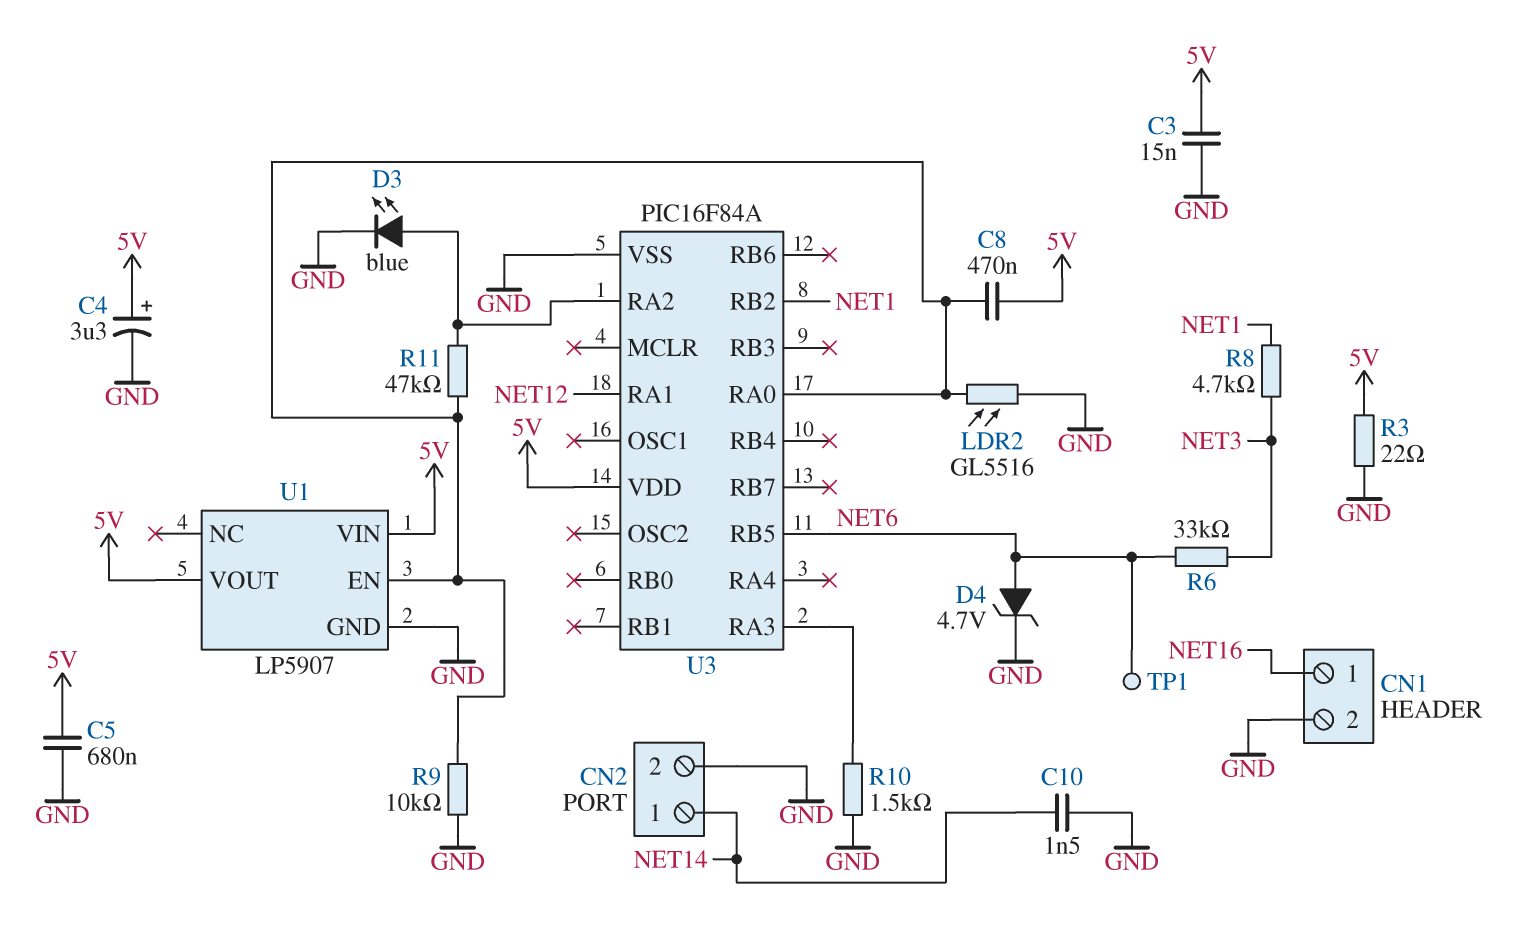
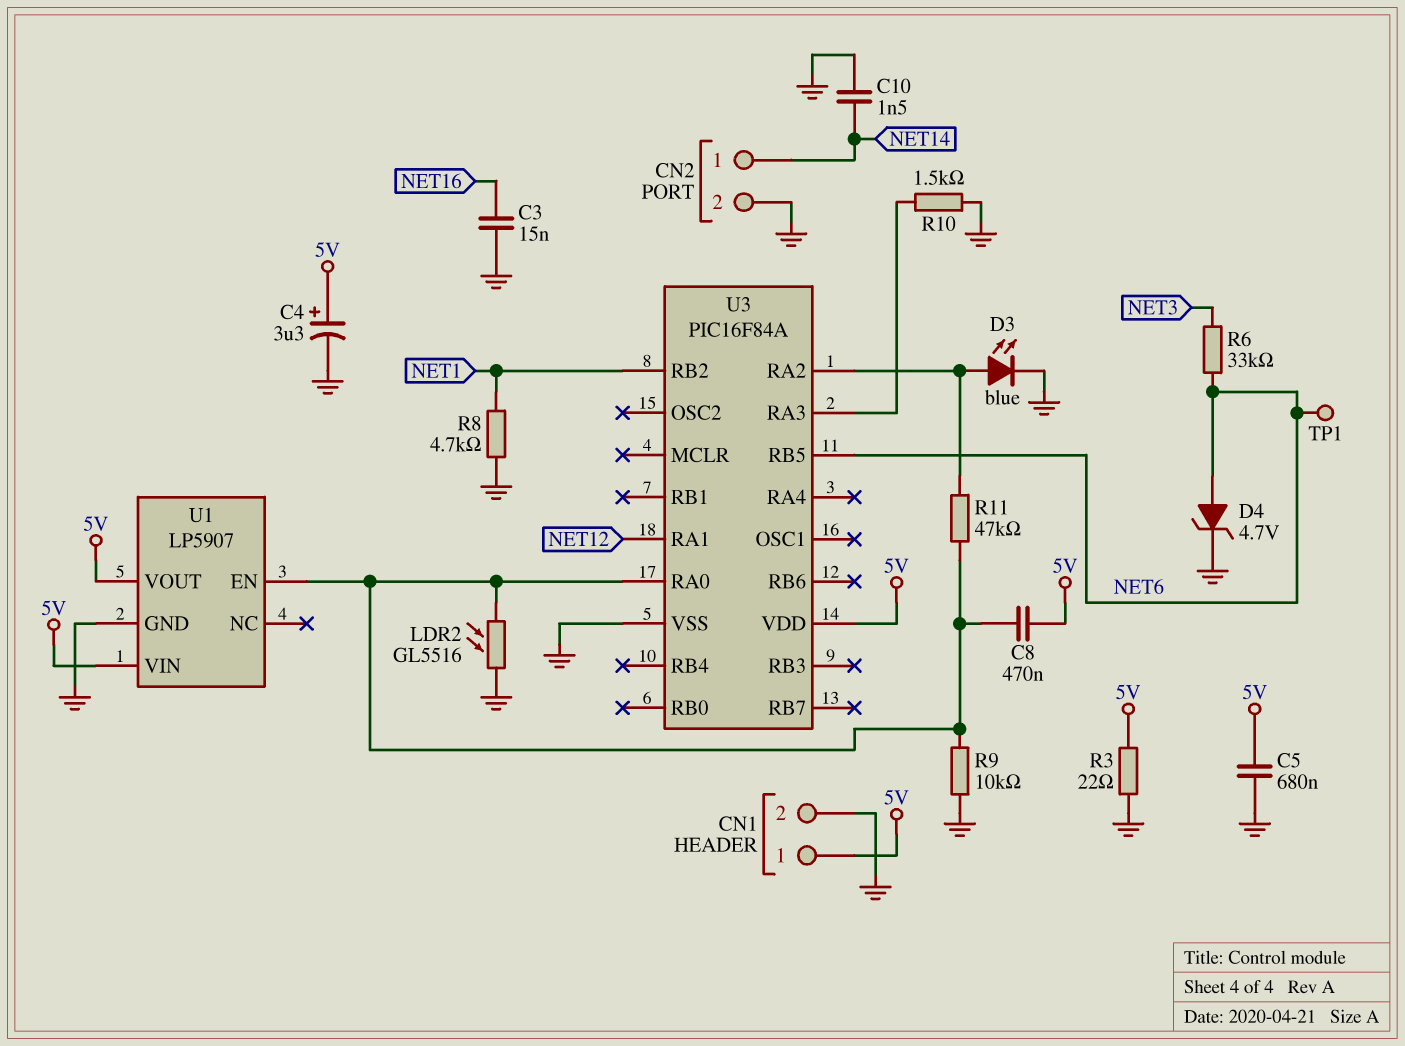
C3: 15nF (5V, GND) -> 15nF (GND, NET16)
CN1 pin 1: NET16 -> 5V
R8: 4.7k (NET1, NET3) -> 4.7k (GND, NET1)

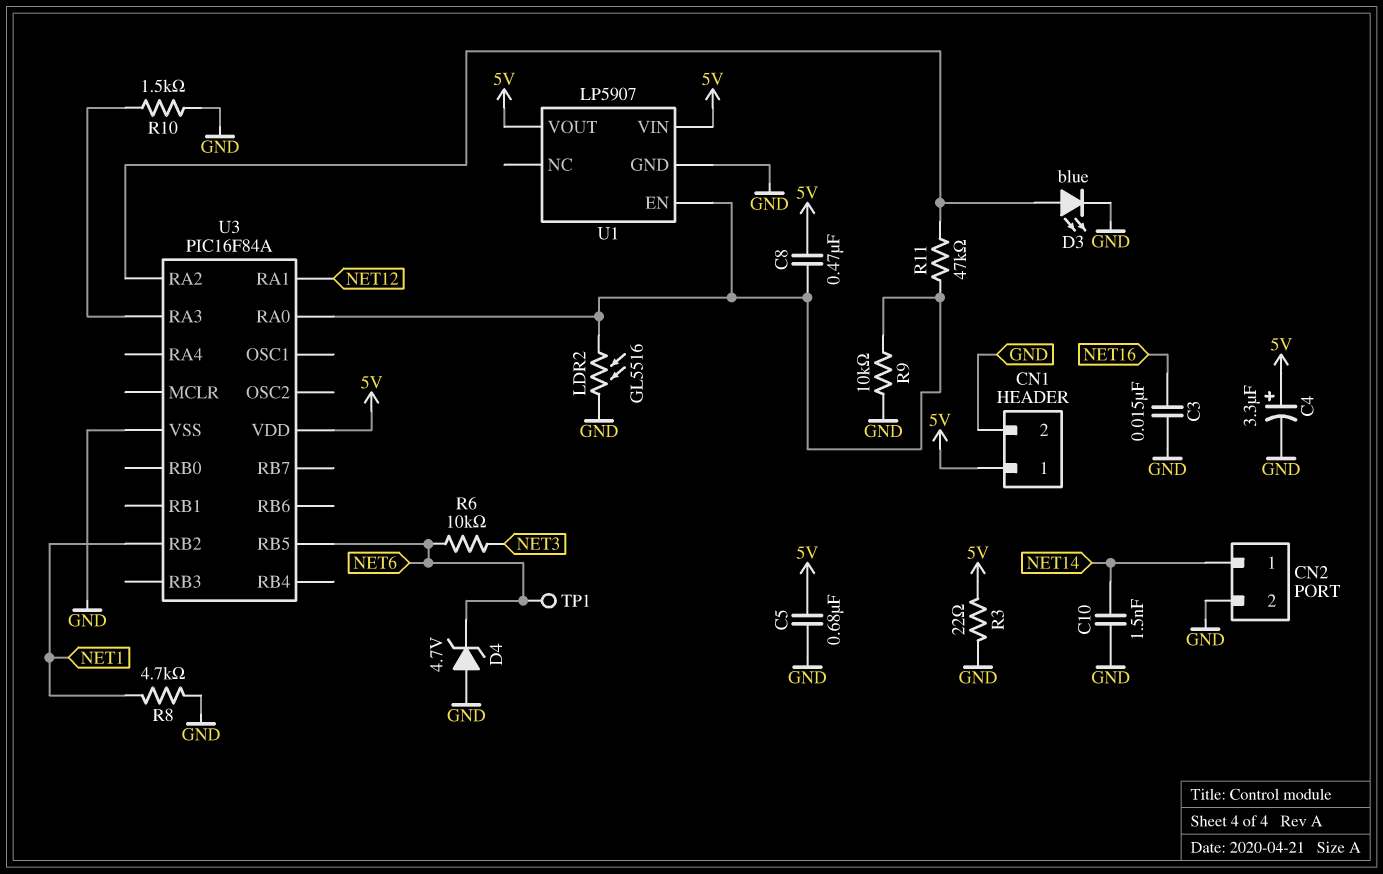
D4: zener 4.7V (A NET6, K GND) -> zener 4.7V (A GND, K NET6)
R6: 33k (NET3, NET6) -> 10k (NET3, NET6)

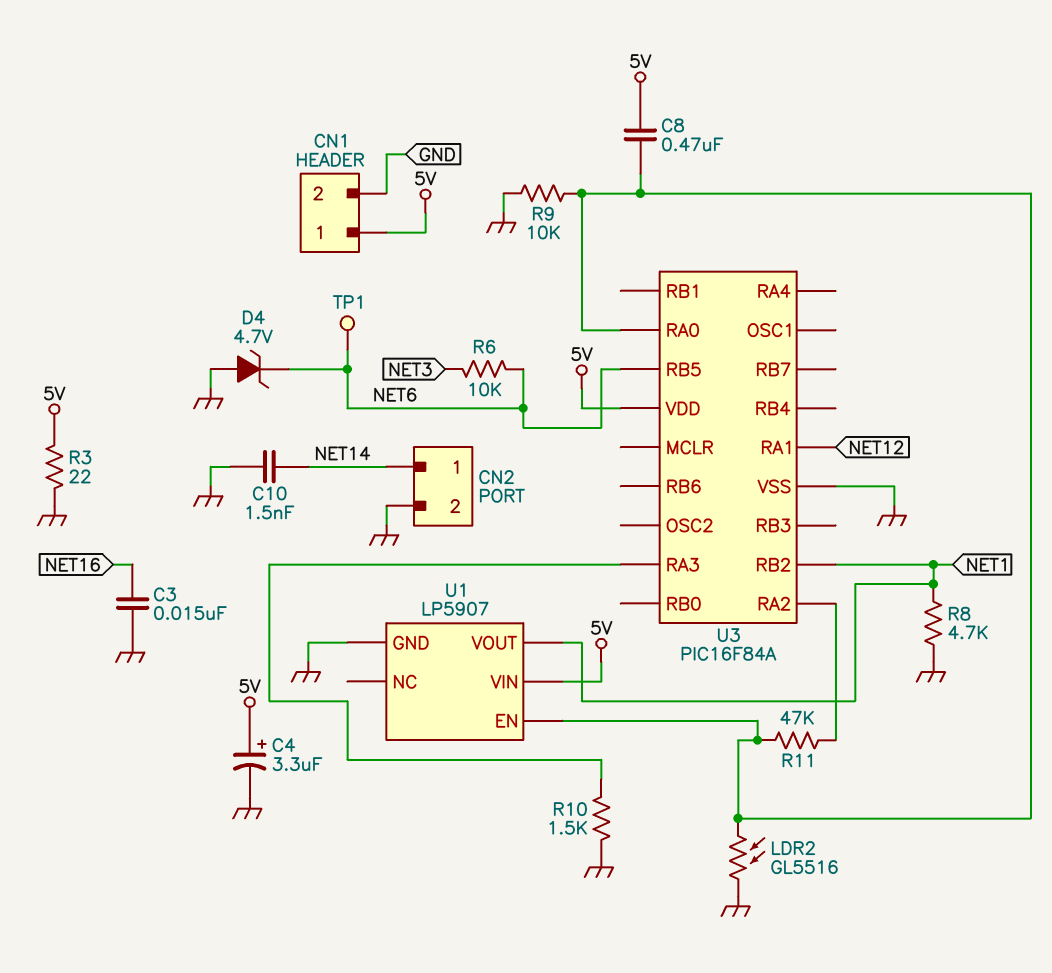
C5: 680nF (5V, GND) -> none
D3: LED blue (A U3/RA2, K GND) -> none
U1 pin VOUT: 5V -> NET1

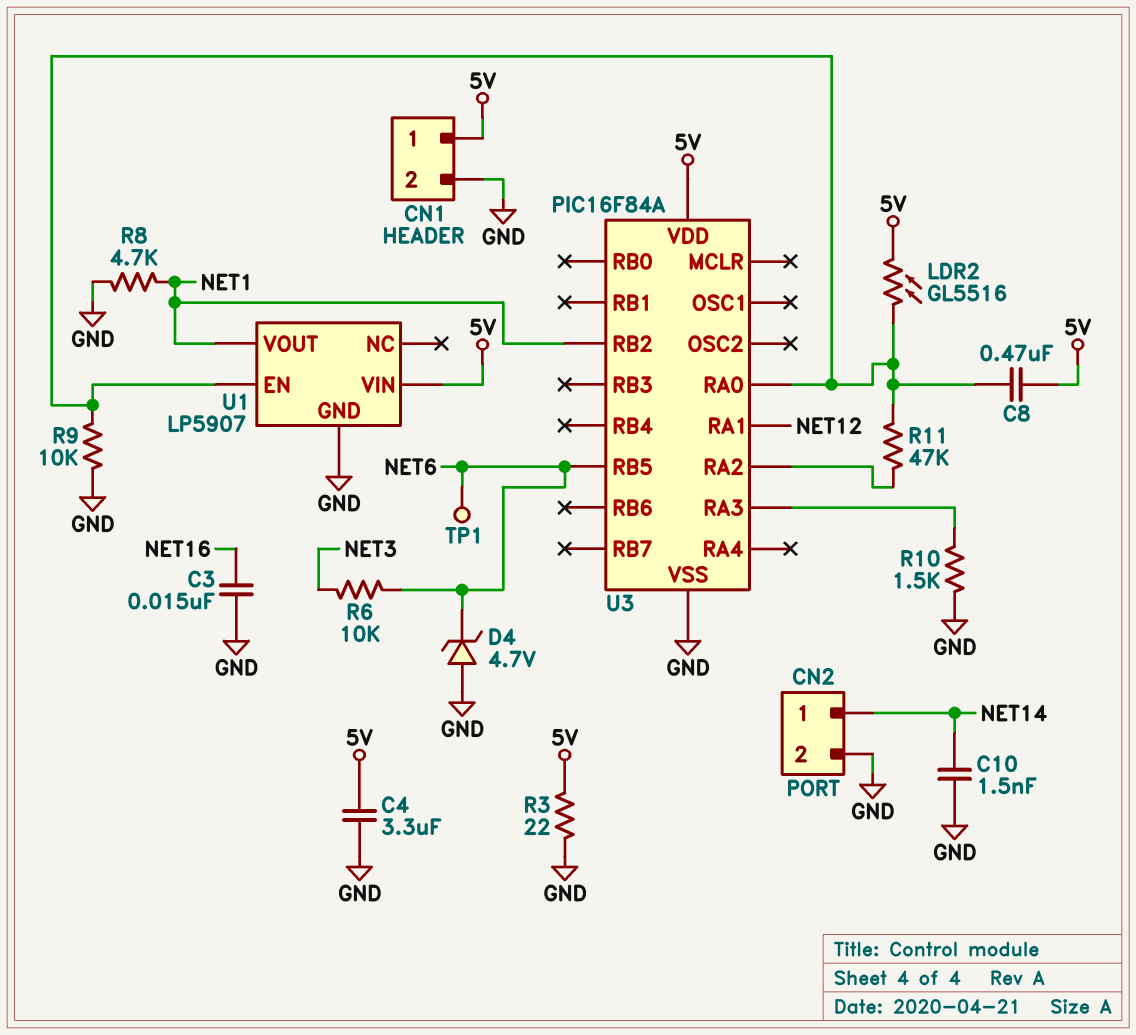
C4: 3.3uF (plus 5V, minus GND) -> 3.3uF (5V, GND)
LDR2: GL5516 (GND, U1/EN) -> GL5516 (5V, U1/EN)

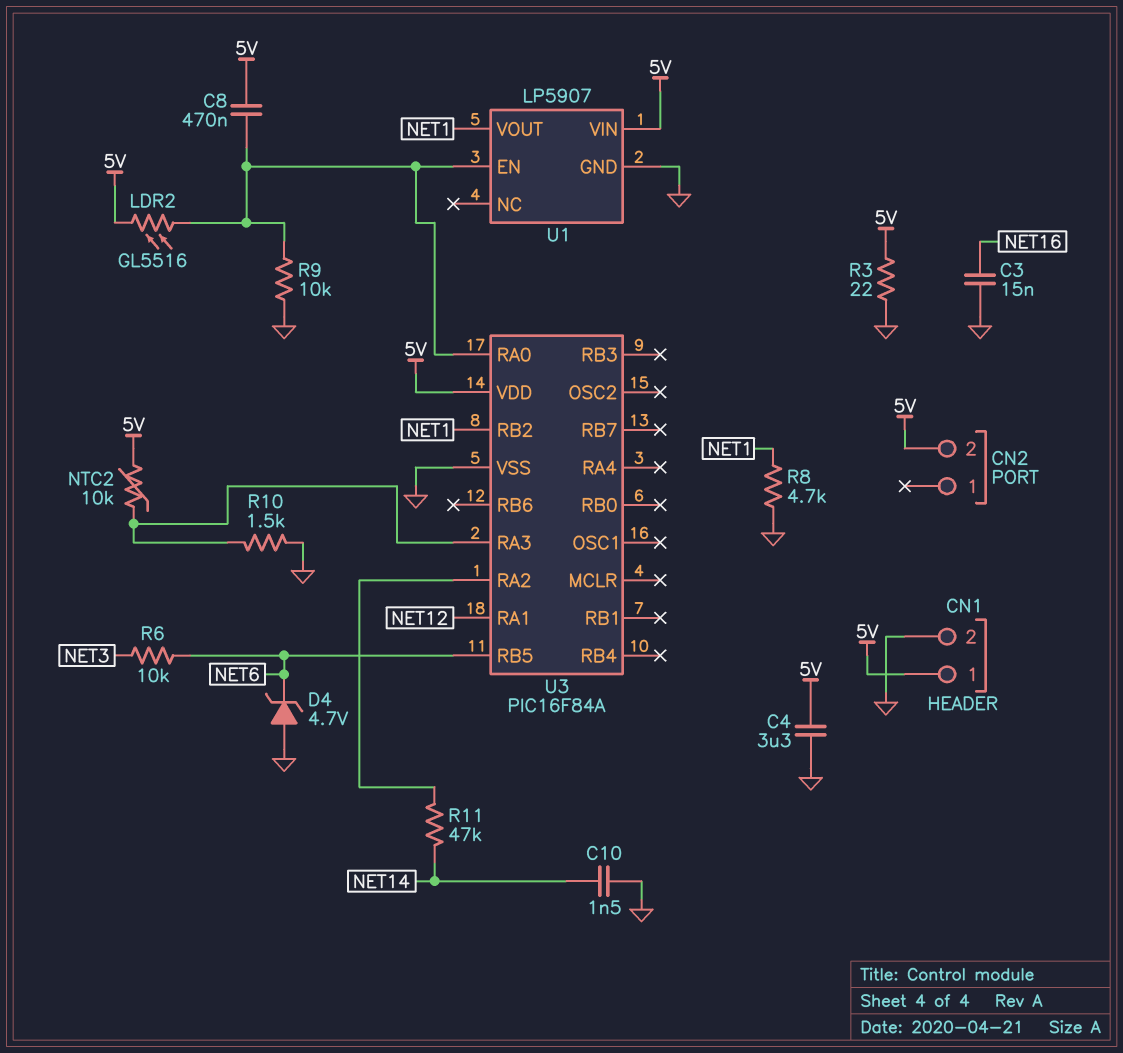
CN2 pin 1: NET14 -> none
CN2 pin 2: GND -> 5V
NTC2: none -> 10k (5V, U3/RA3)
R11: 47k (U1/EN, U3/RA2) -> 47k (NET14, U3/RA2)
TP1: test point (NET6) -> none

